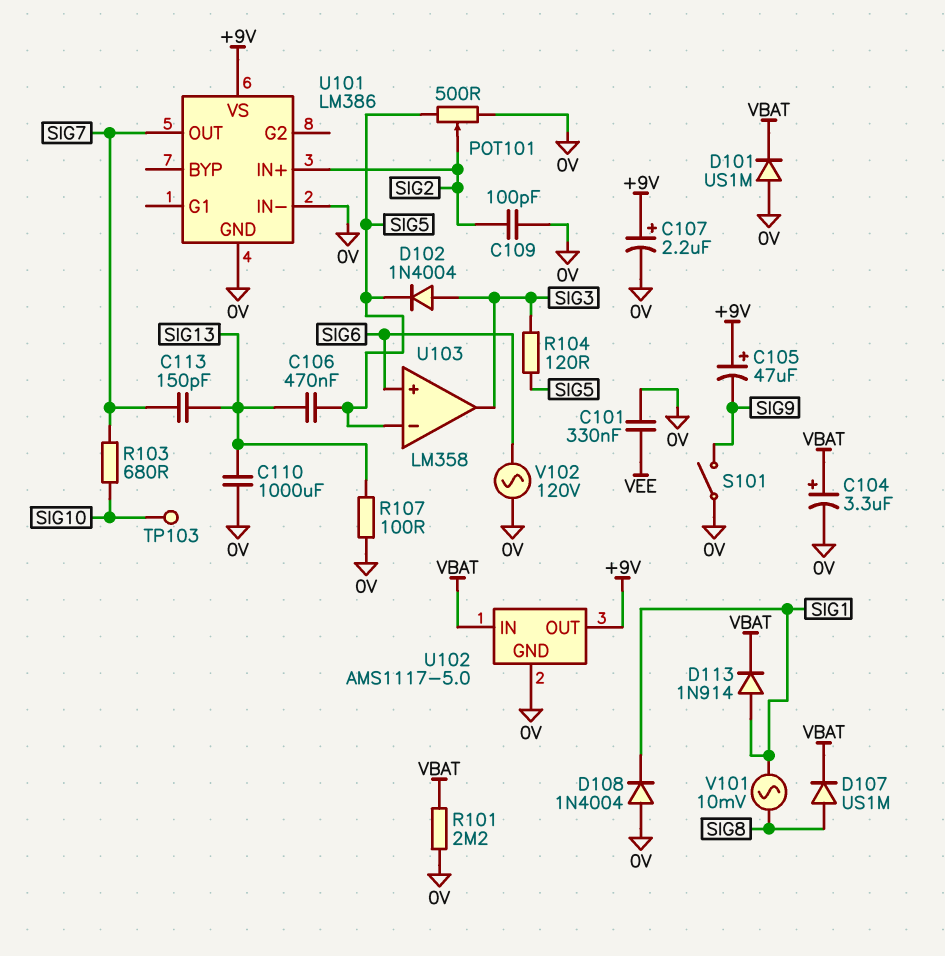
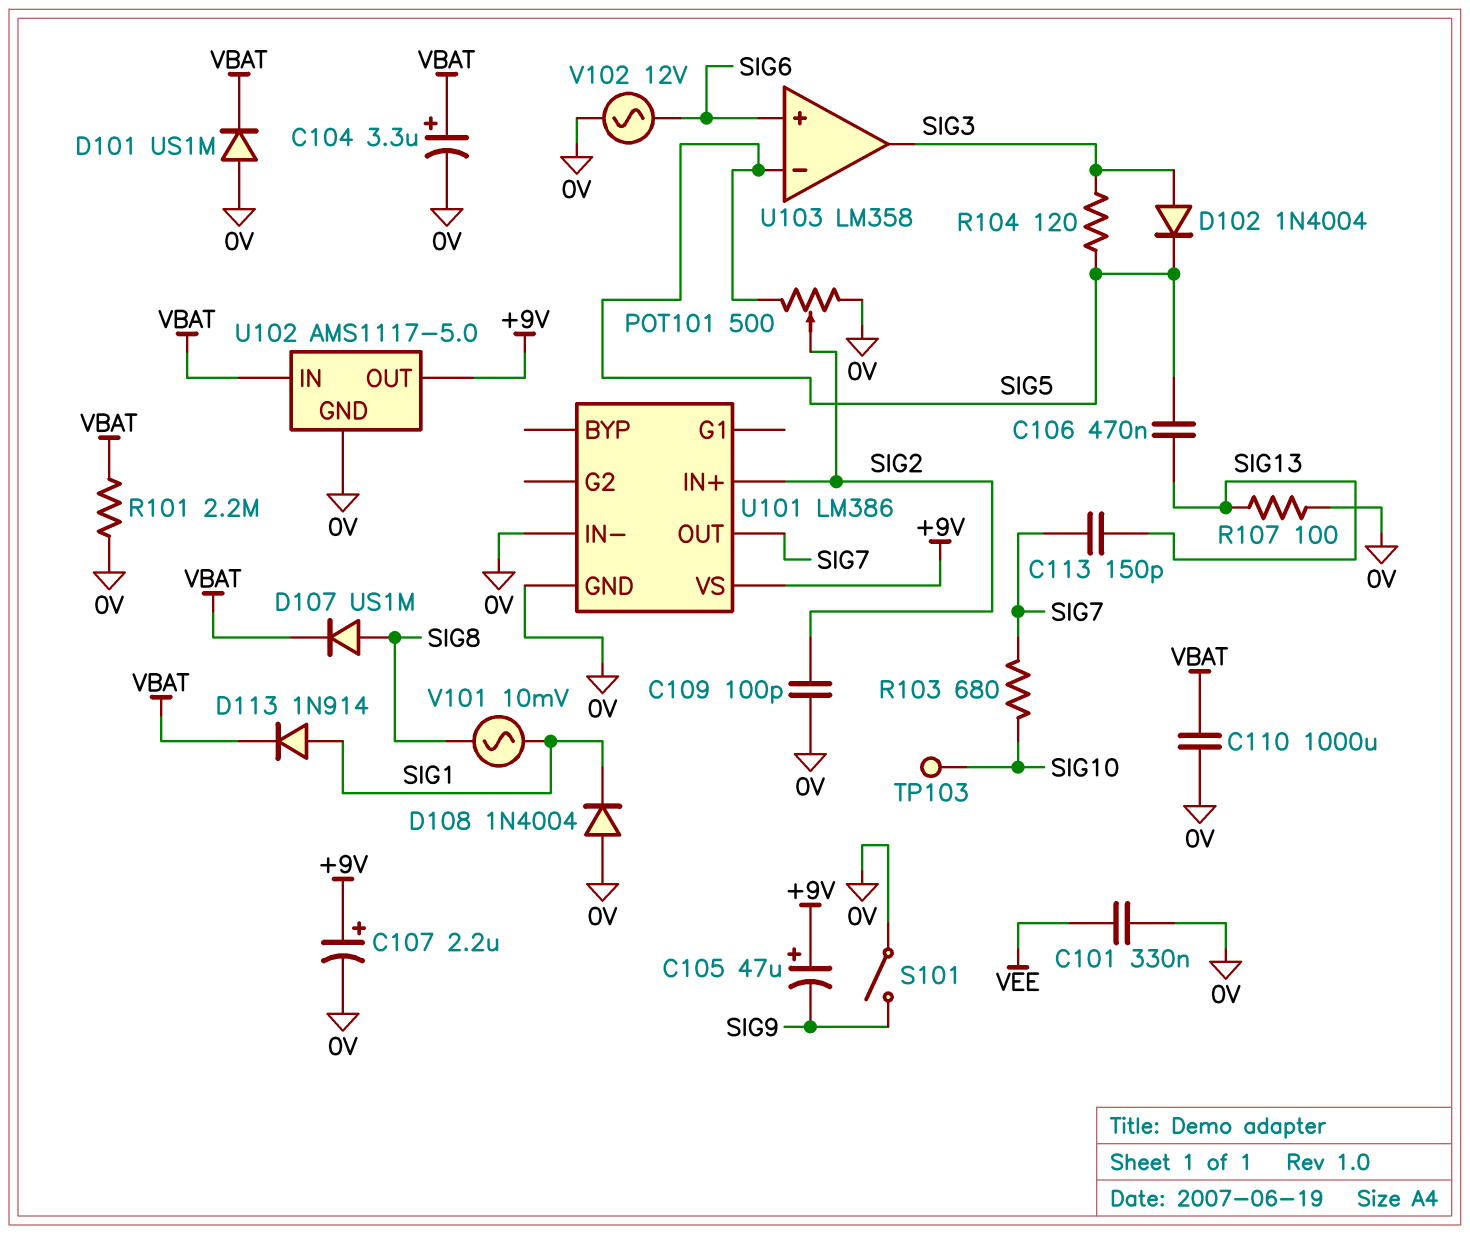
C110: 1000uF (0V, SIG13) -> 1000uF (0V, VBAT)
V102: AC 120V (0V, SIG6) -> AC 12V (0V, SIG6)

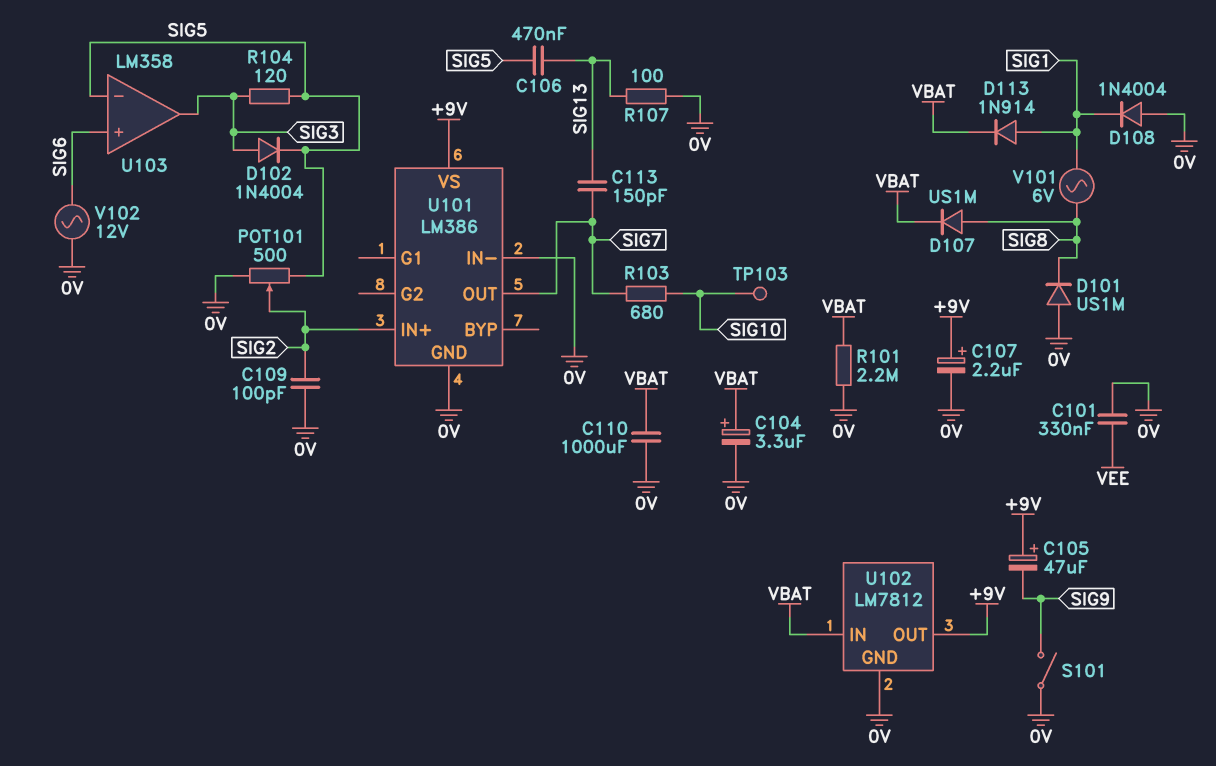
D101: diode US1M (A 0V, K VBAT) -> diode US1M (A 0V, K SIG8)
U102: AMS1117-5.0 -> LM7812
V101: AC 10mV (SIG1, SIG8) -> AC 6V (SIG1, SIG8)

